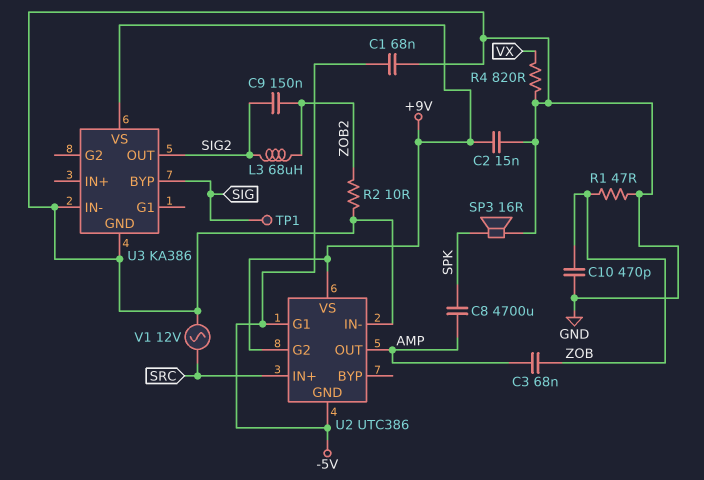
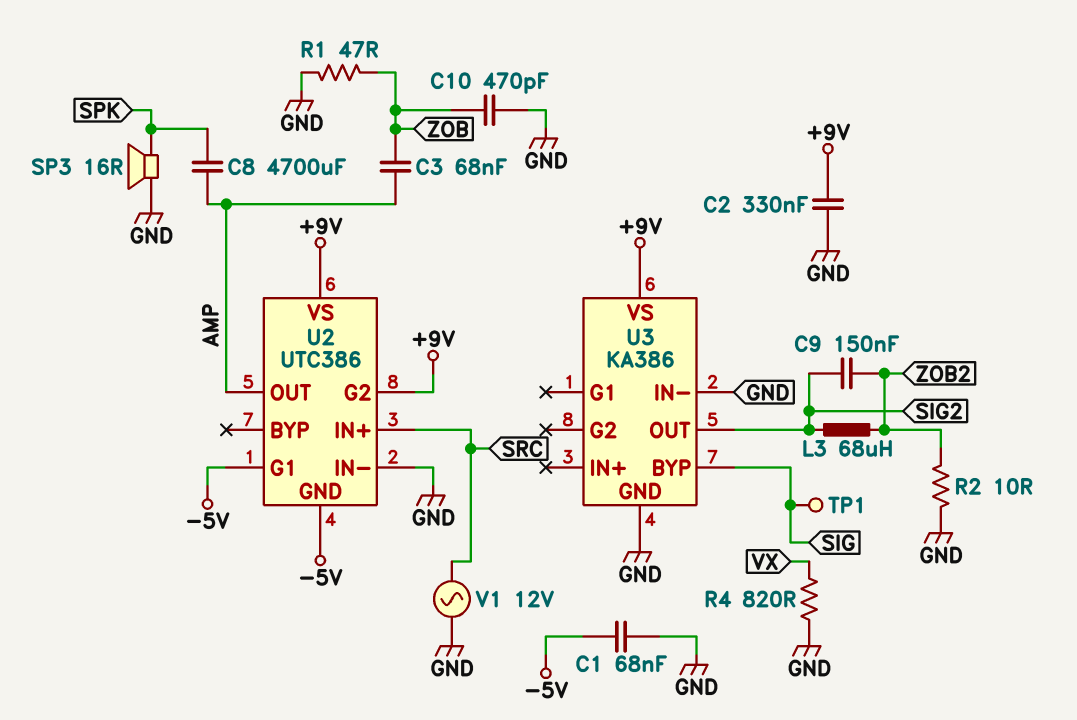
C2: 15nF (+9V, GND) -> 330nF (+9V, GND)

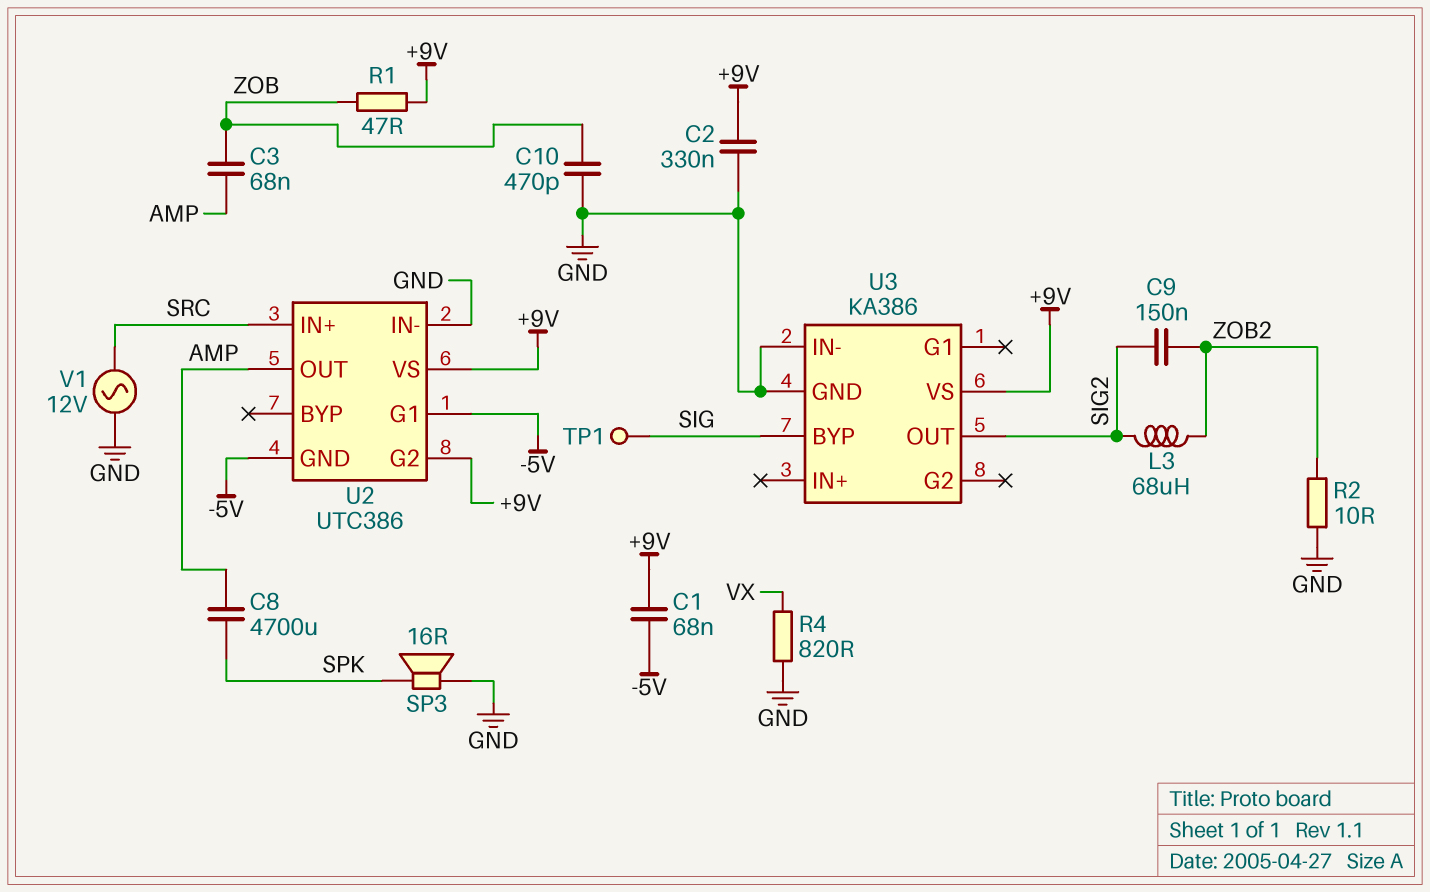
C1: 68nF (-5V, GND) -> 68nF (+9V, -5V)
R1: 47 (GND, ZOB) -> 47 (+9V, ZOB)

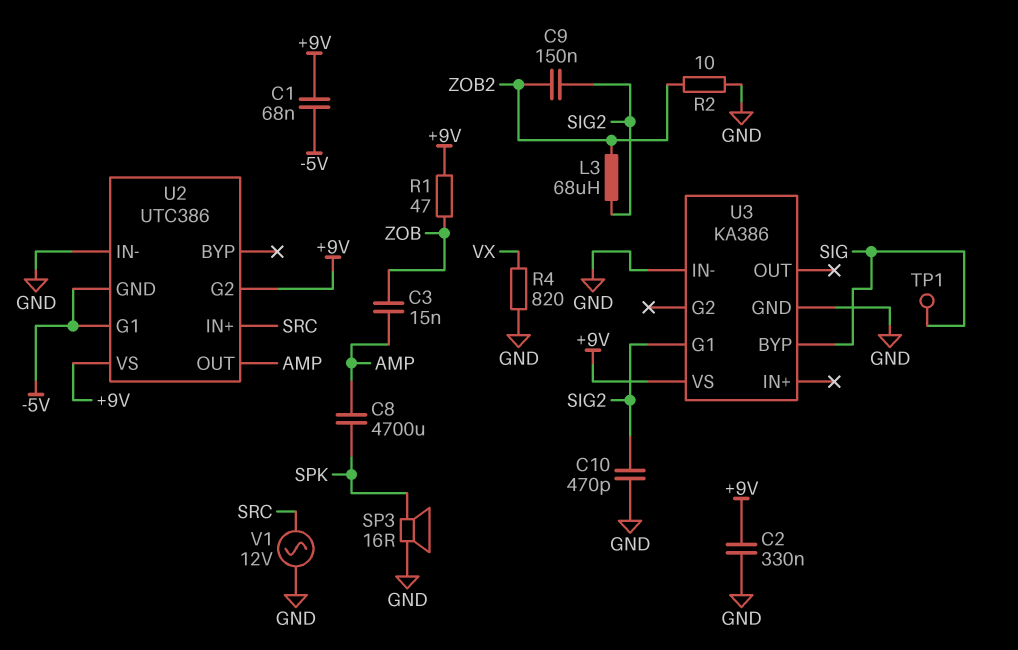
C3: 68nF (AMP, ZOB) -> 15nF (AMP, ZOB)
C10: 470pF (GND, ZOB) -> 470pF (GND, SIG2)
U3 pin G1: none -> SIG2
U3 pin OUT: SIG2 -> none

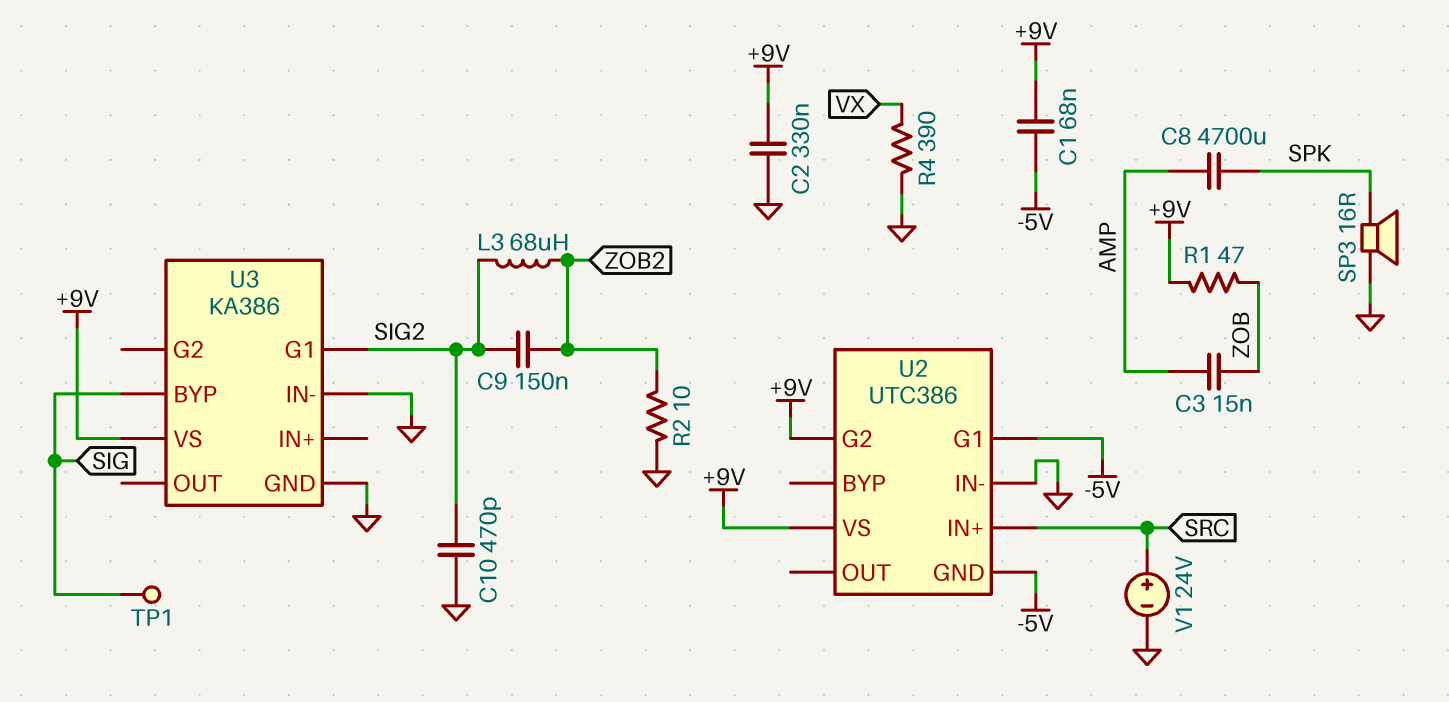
R4: 820 (GND, VX) -> 390 (GND, VX)
U2 pin OUT: AMP -> none
V1: AC 12V (GND, SRC) -> 24V (plus SRC, minus GND)

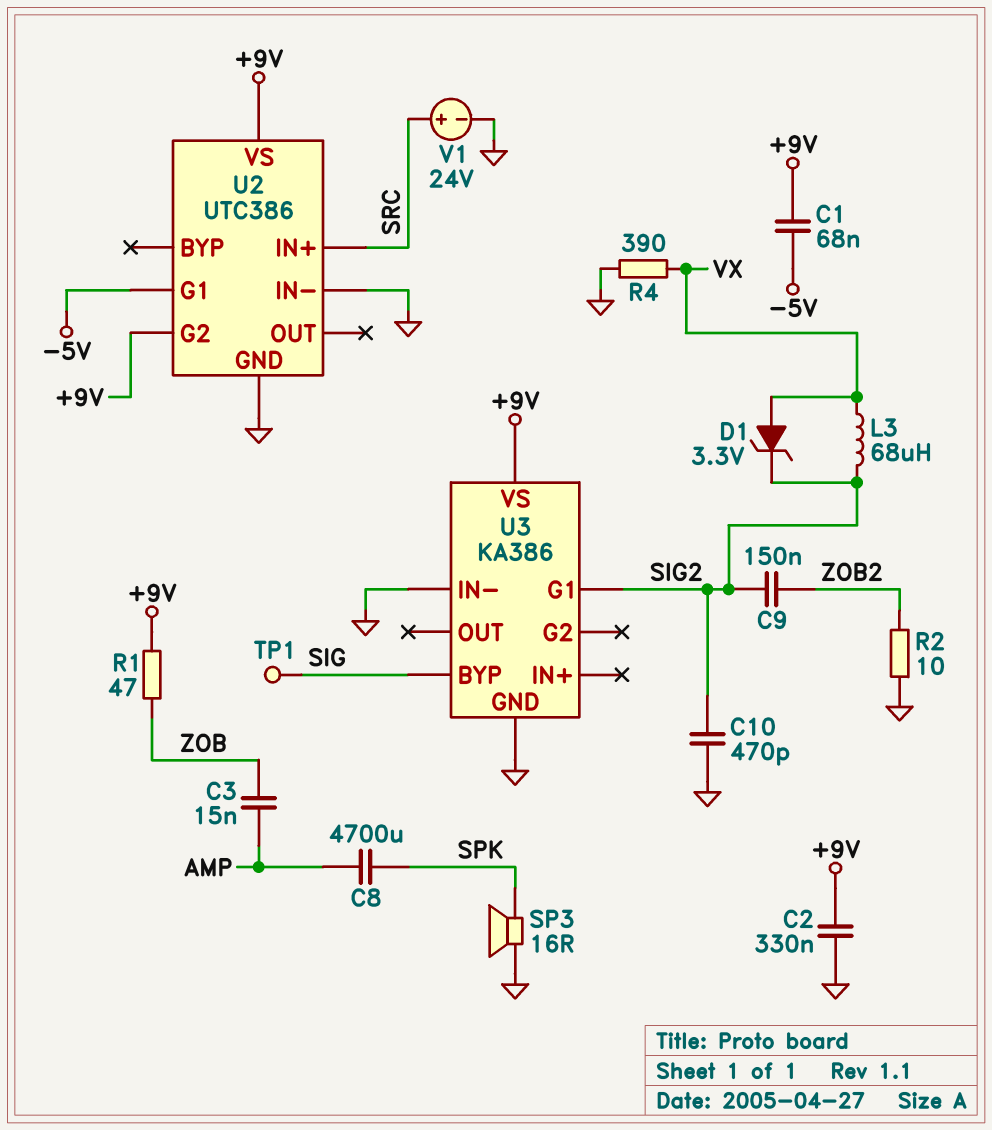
D1: none -> zener 3.3V (A VX, K SIG2)
L3: 68uH (SIG2, ZOB2) -> 68uH (SIG2, VX)
U2 pin GND: -5V -> GND

